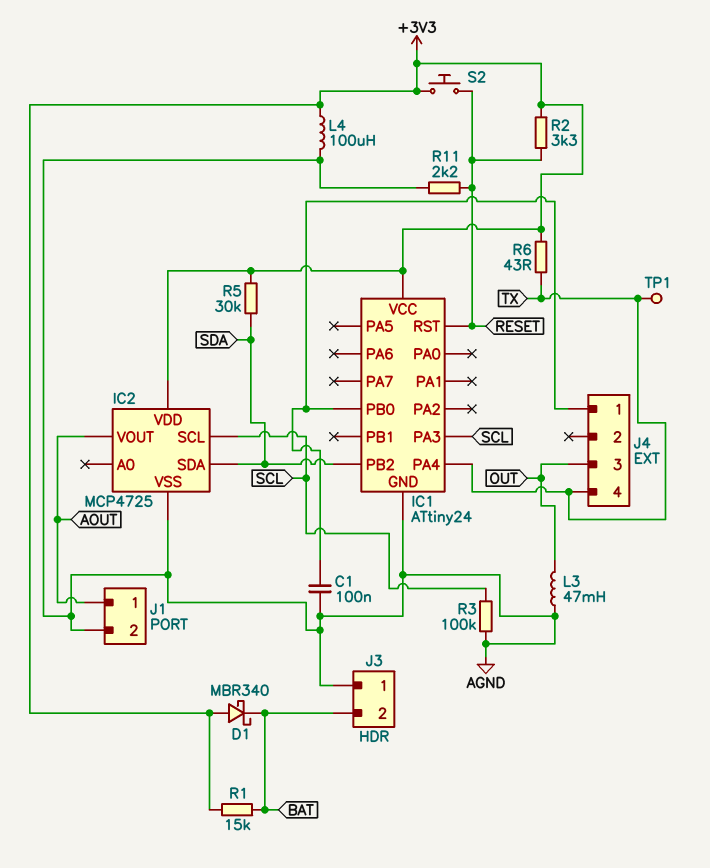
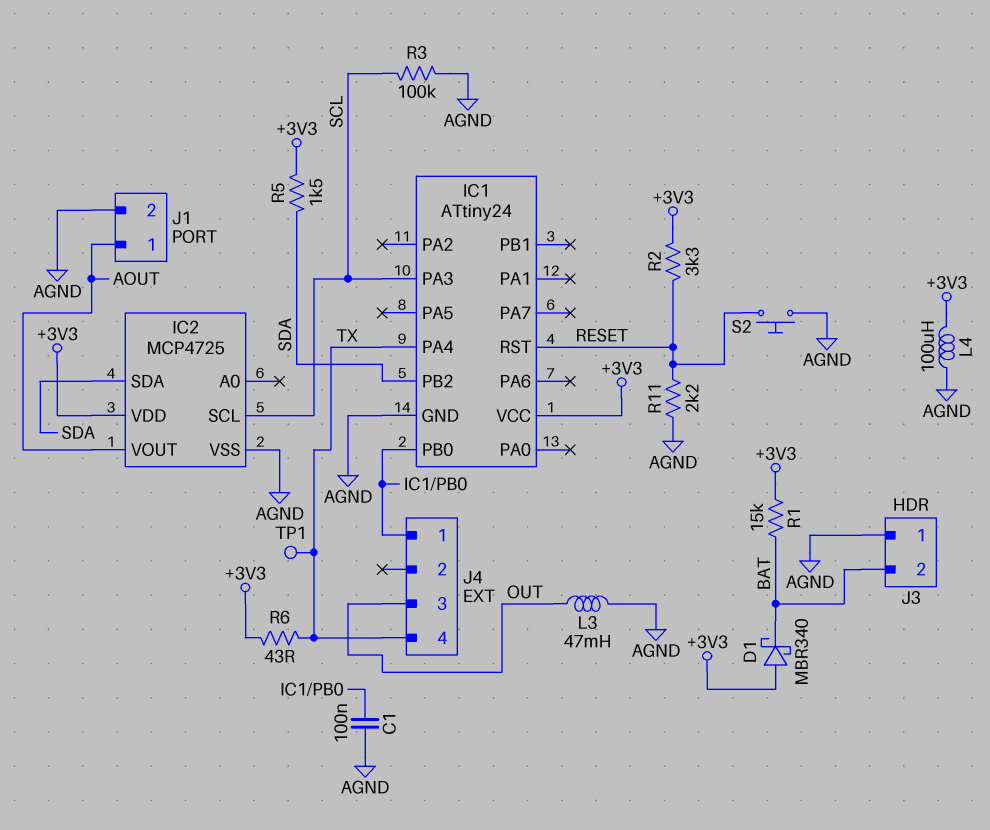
R5: 30k (+3V3, SDA) -> 1.5k (+3V3, SDA)
S2: button (+3V3, RESET) -> button (AGND, RESET)

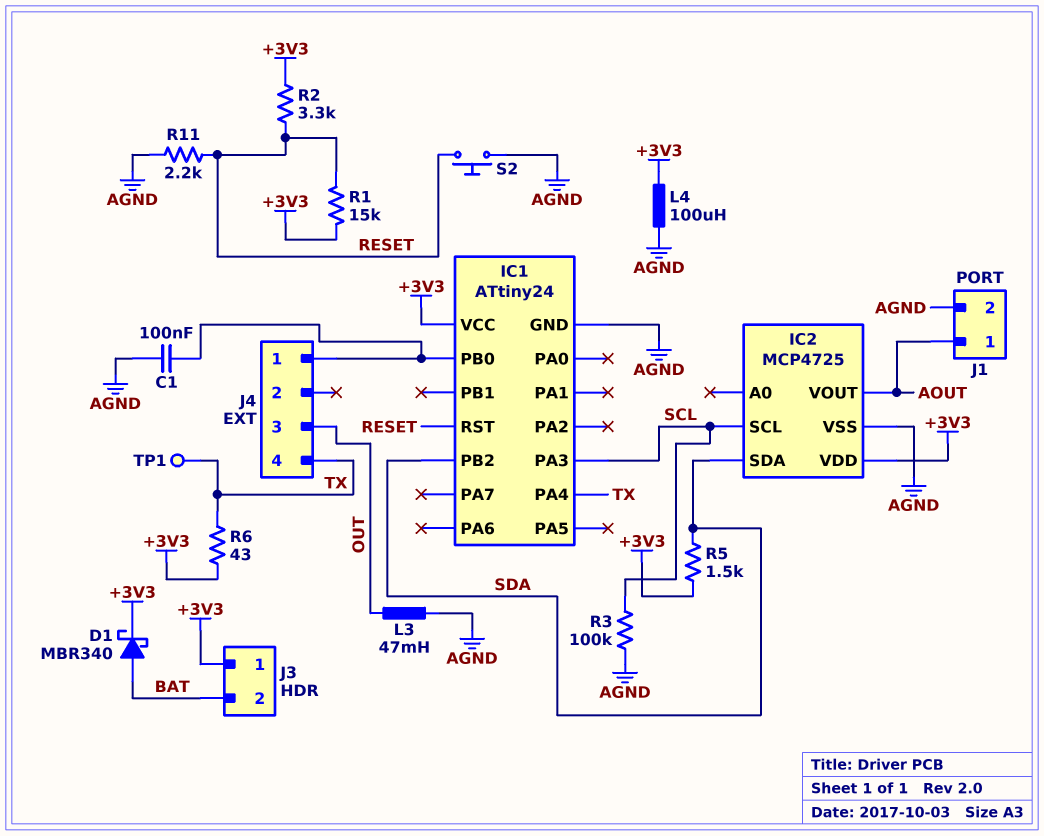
D1: schottky MBR340 (A +3V3, K BAT) -> schottky MBR340 (A BAT, K +3V3)
J3 pin 1: AGND -> +3V3
R1: 15k (+3V3, BAT) -> 15k (+3V3, RESET)

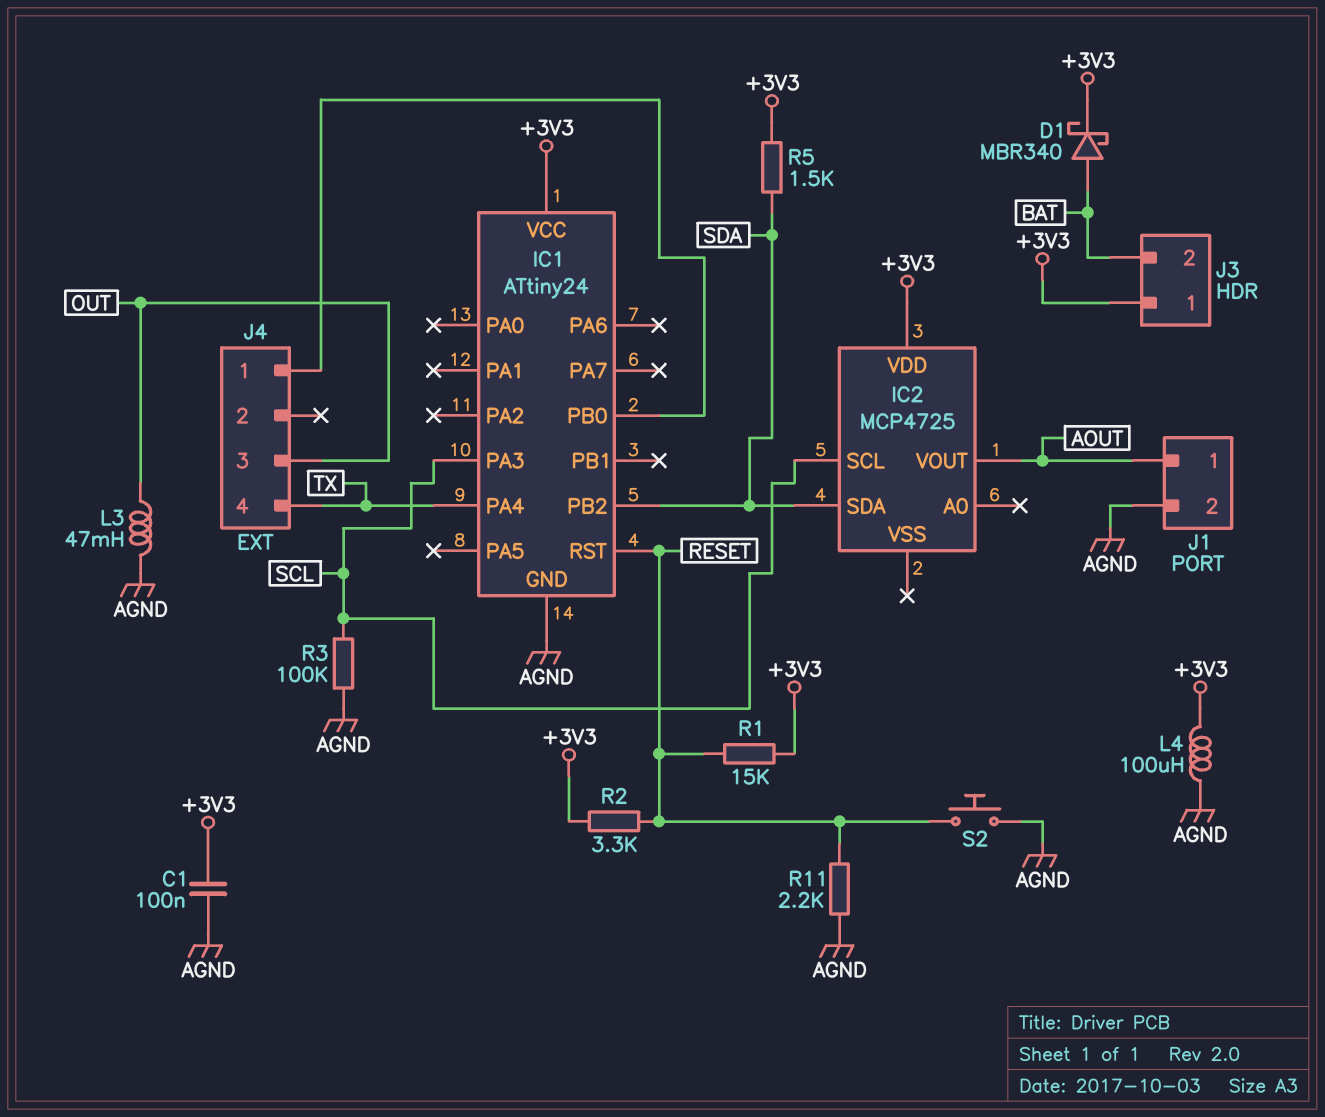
C1: 100nF (AGND, IC1/PB0) -> 100nF (+3V3, AGND)
IC2 pin VSS: AGND -> none
R6: 43 (+3V3, TX) -> none
TP1: test point (TX) -> none

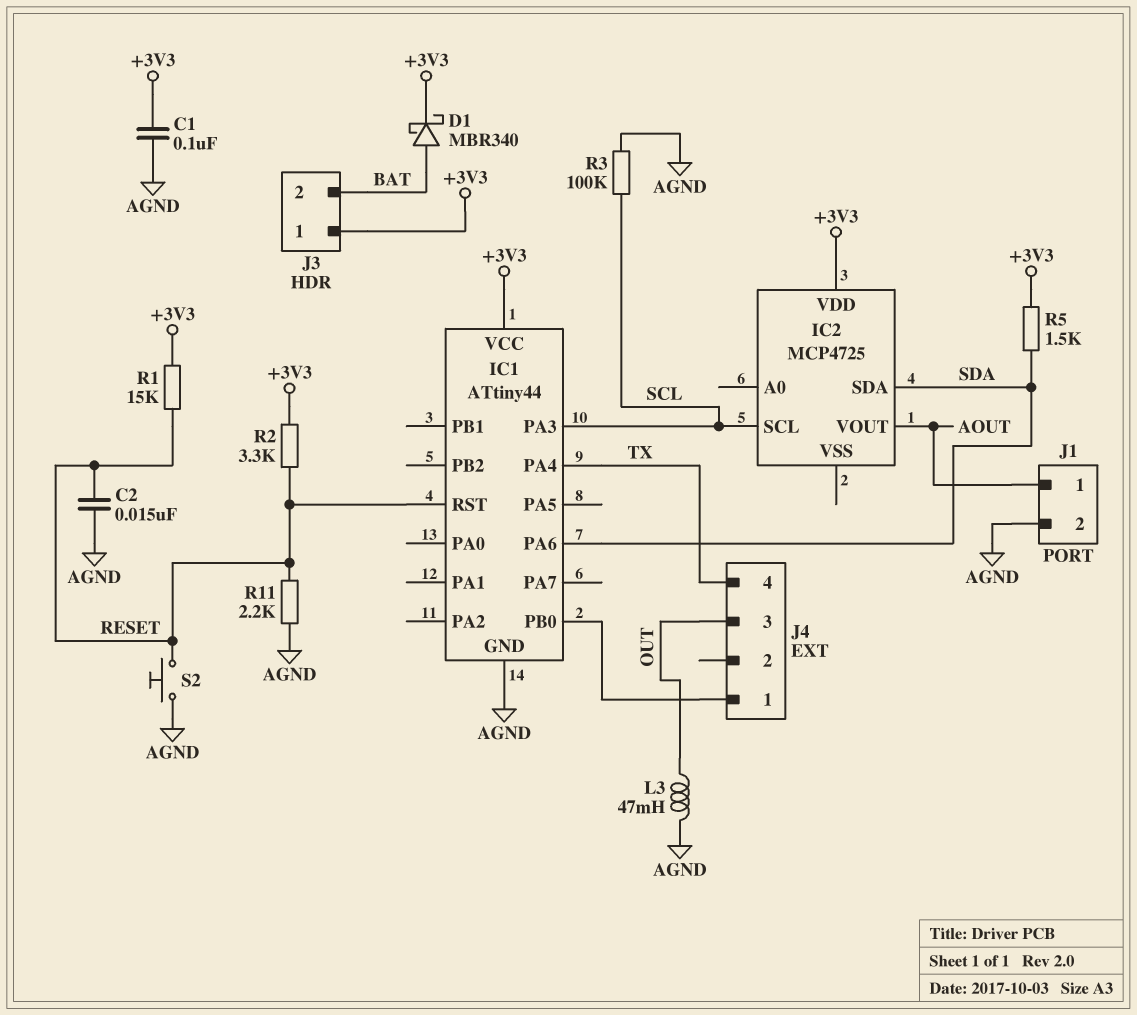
C2: none -> 15nF (AGND, RESET)
IC1: ATtiny24 -> ATtiny44
IC1 pin PA6: none -> SDA
IC1 pin PB2: SDA -> none
L4: 100uH (+3V3, AGND) -> none

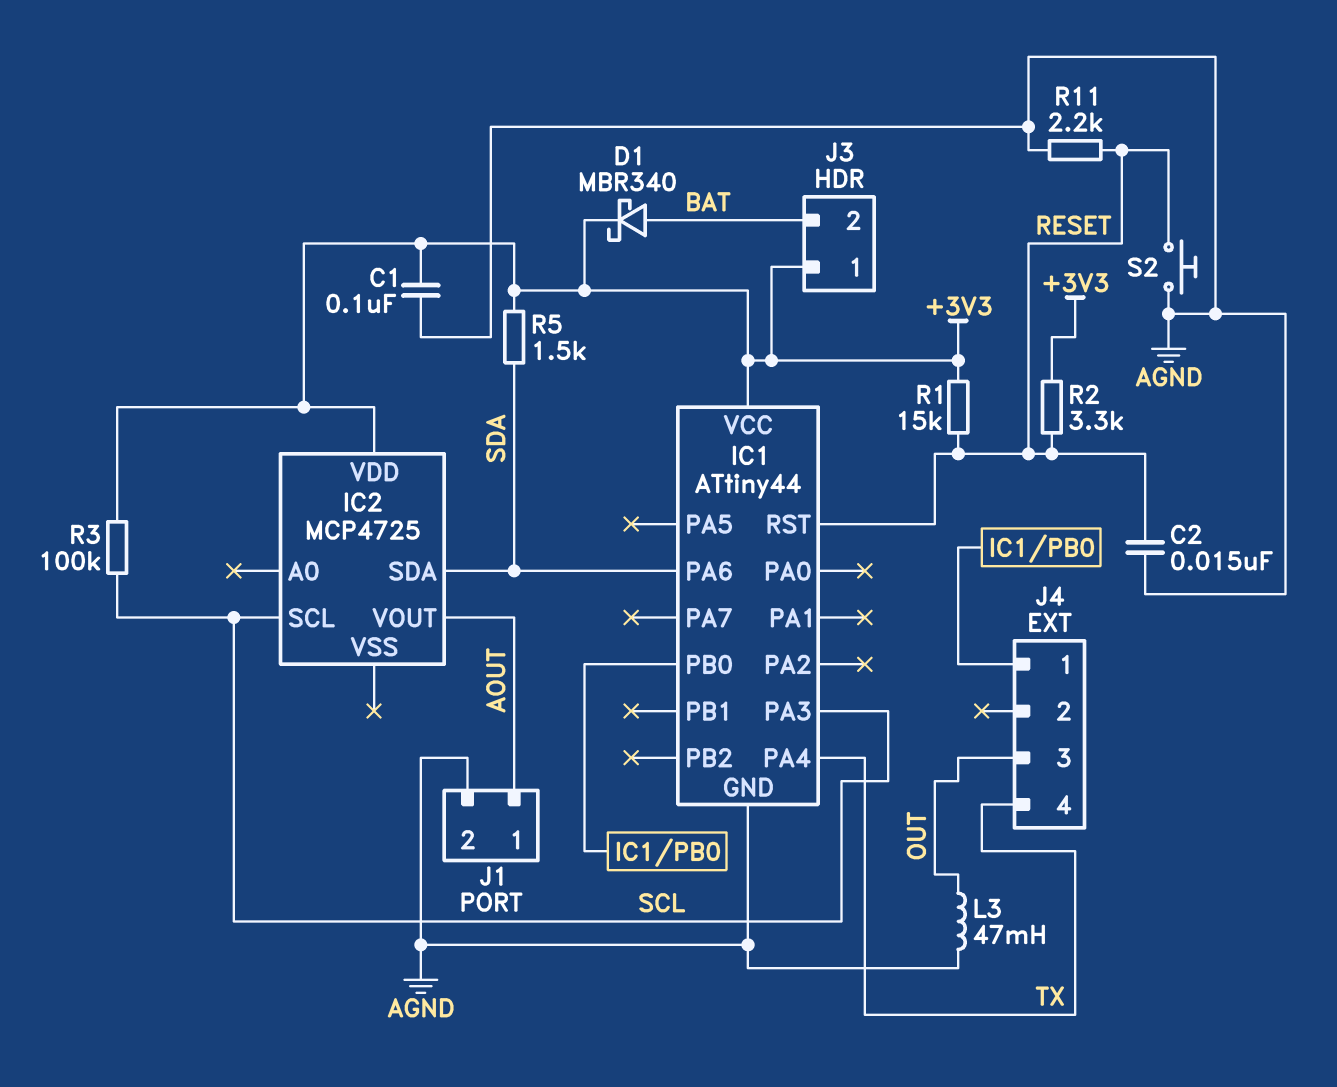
R3: 100k (AGND, SCL) -> 100k (+3V3, SCL)

